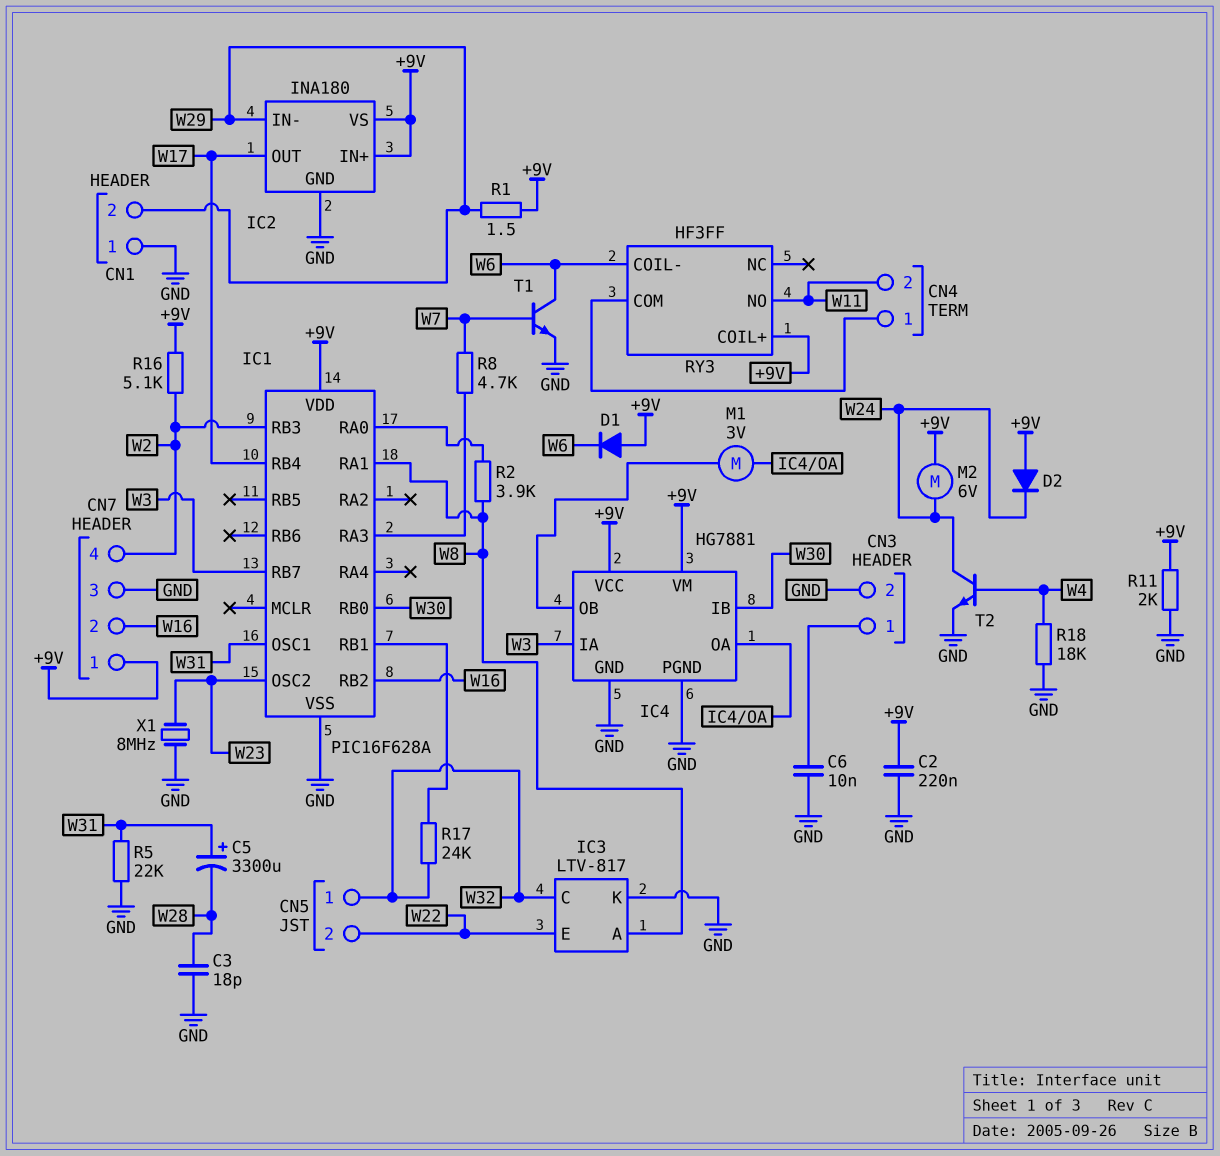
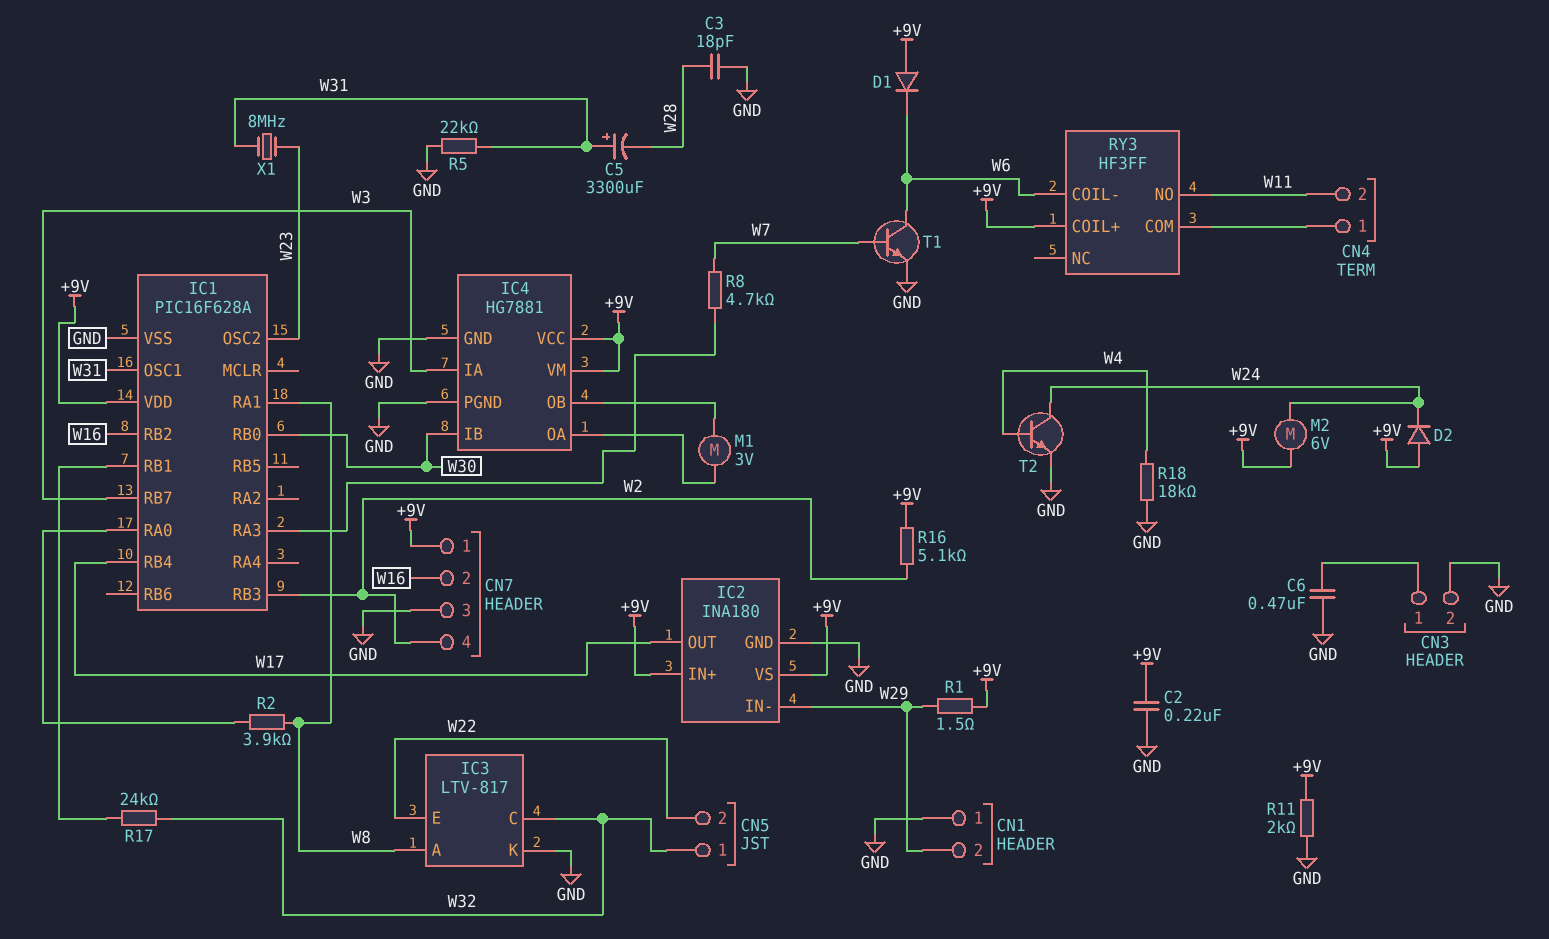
C6: 10nF (CN3/1, GND) -> 470nF (CN3/1, GND)
X1: 8MHz (GND, W23) -> 8MHz (W23, W31)

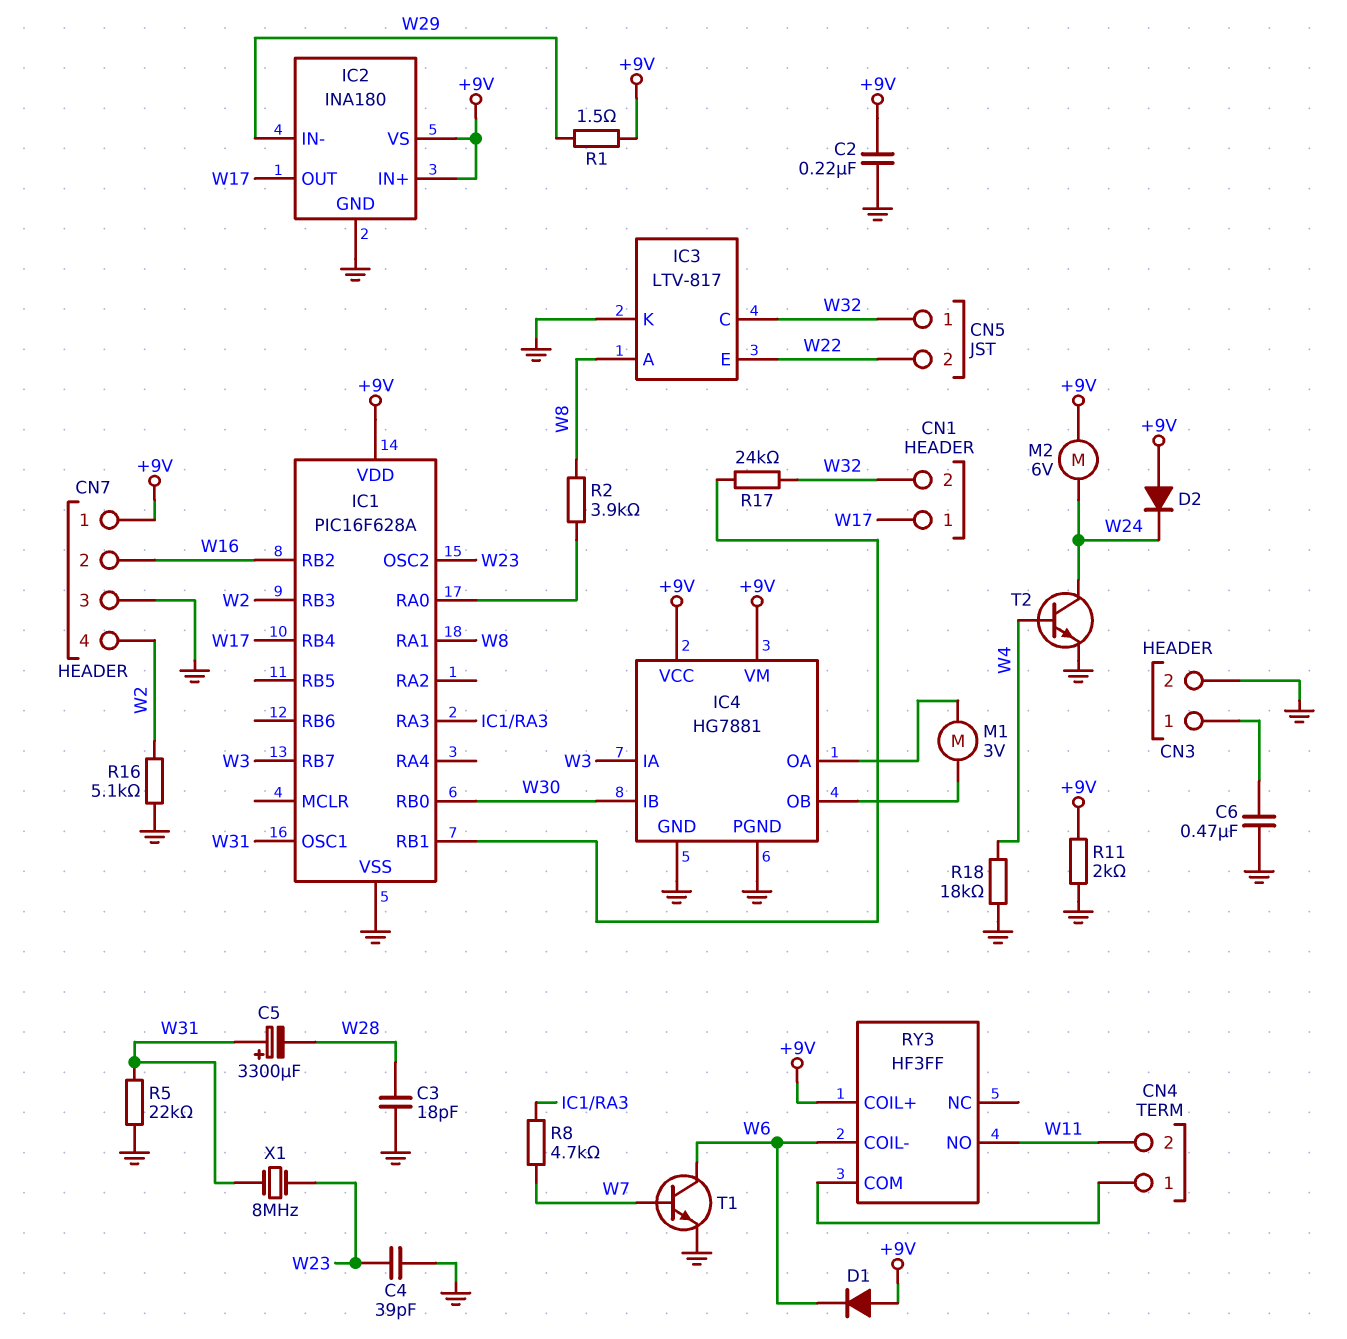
C4: none -> 39pF (GND, W23)
CN1 pin 1: GND -> W17
CN1 pin 2: W29 -> W32
R16: 5.1k (+9V, W2) -> 5.1k (GND, W2)

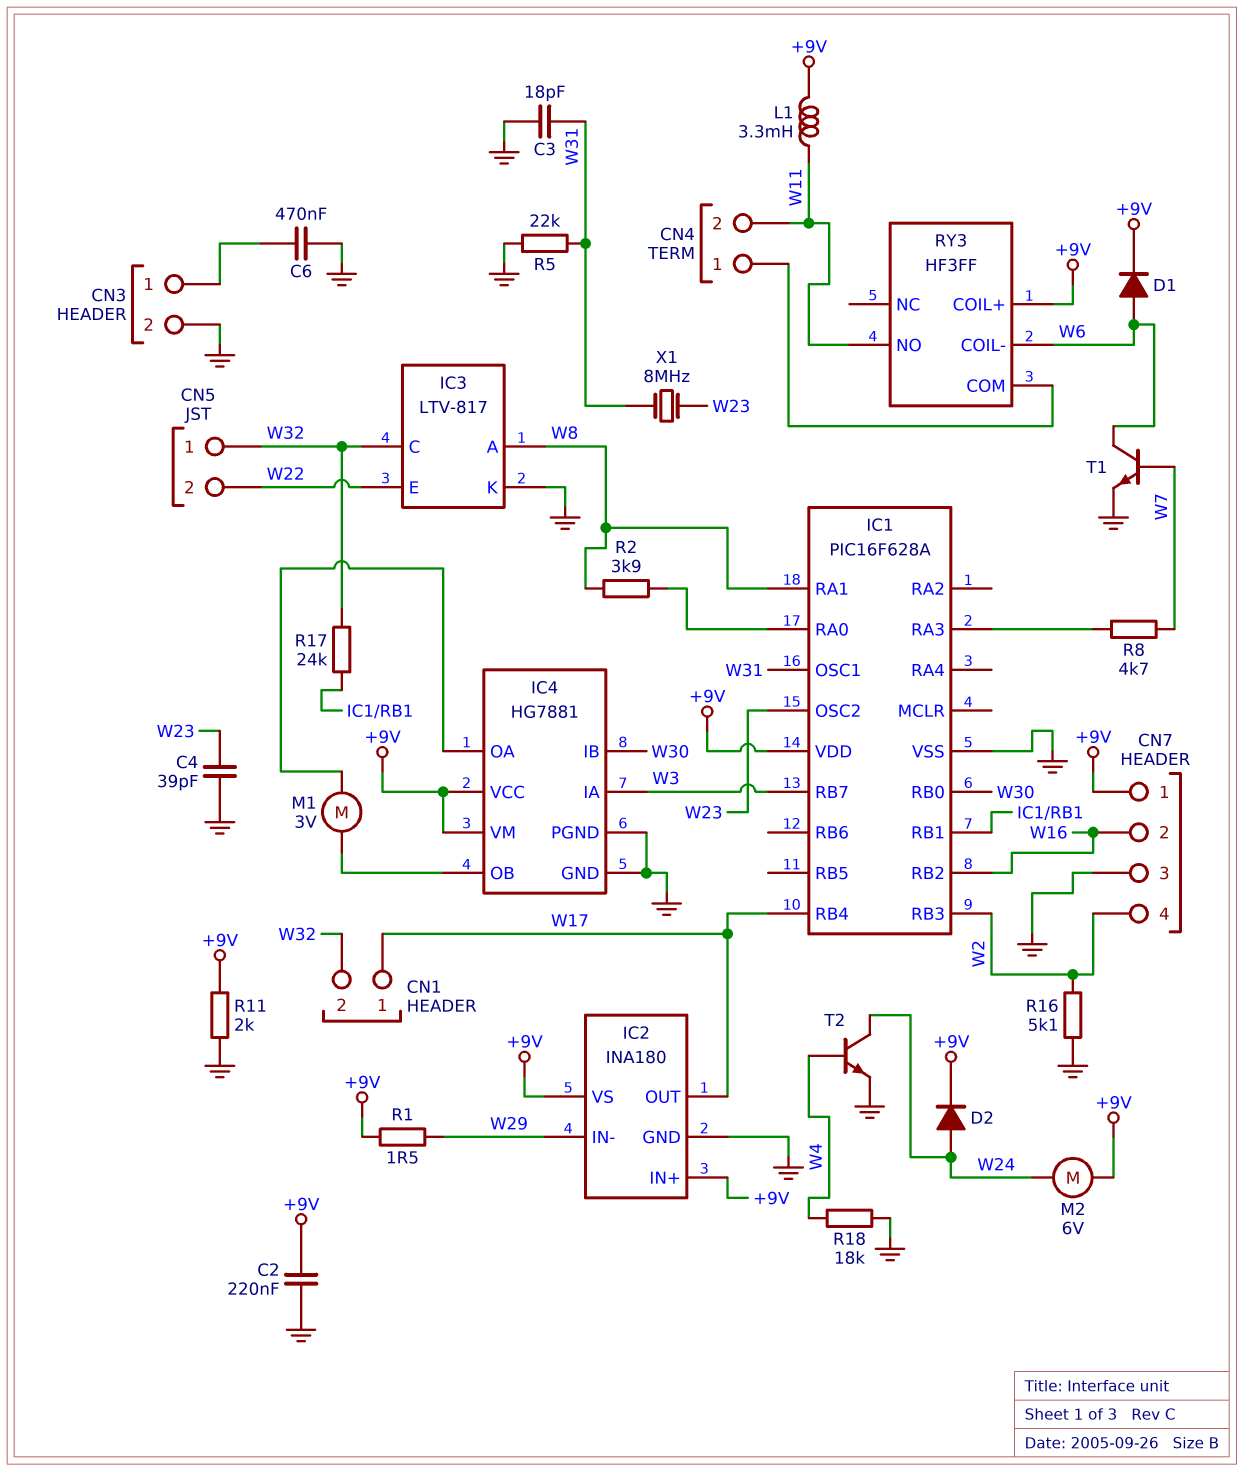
C3: 18pF (GND, W28) -> 18pF (GND, W31)
C5: 3300uF (plus W31, minus W28) -> none
D1: diode (A +9V, K W6) -> diode (A W6, K +9V)
D2: diode (A +9V, K W24) -> diode (A W24, K +9V)
L1: none -> 3.3mH (+9V, W11)

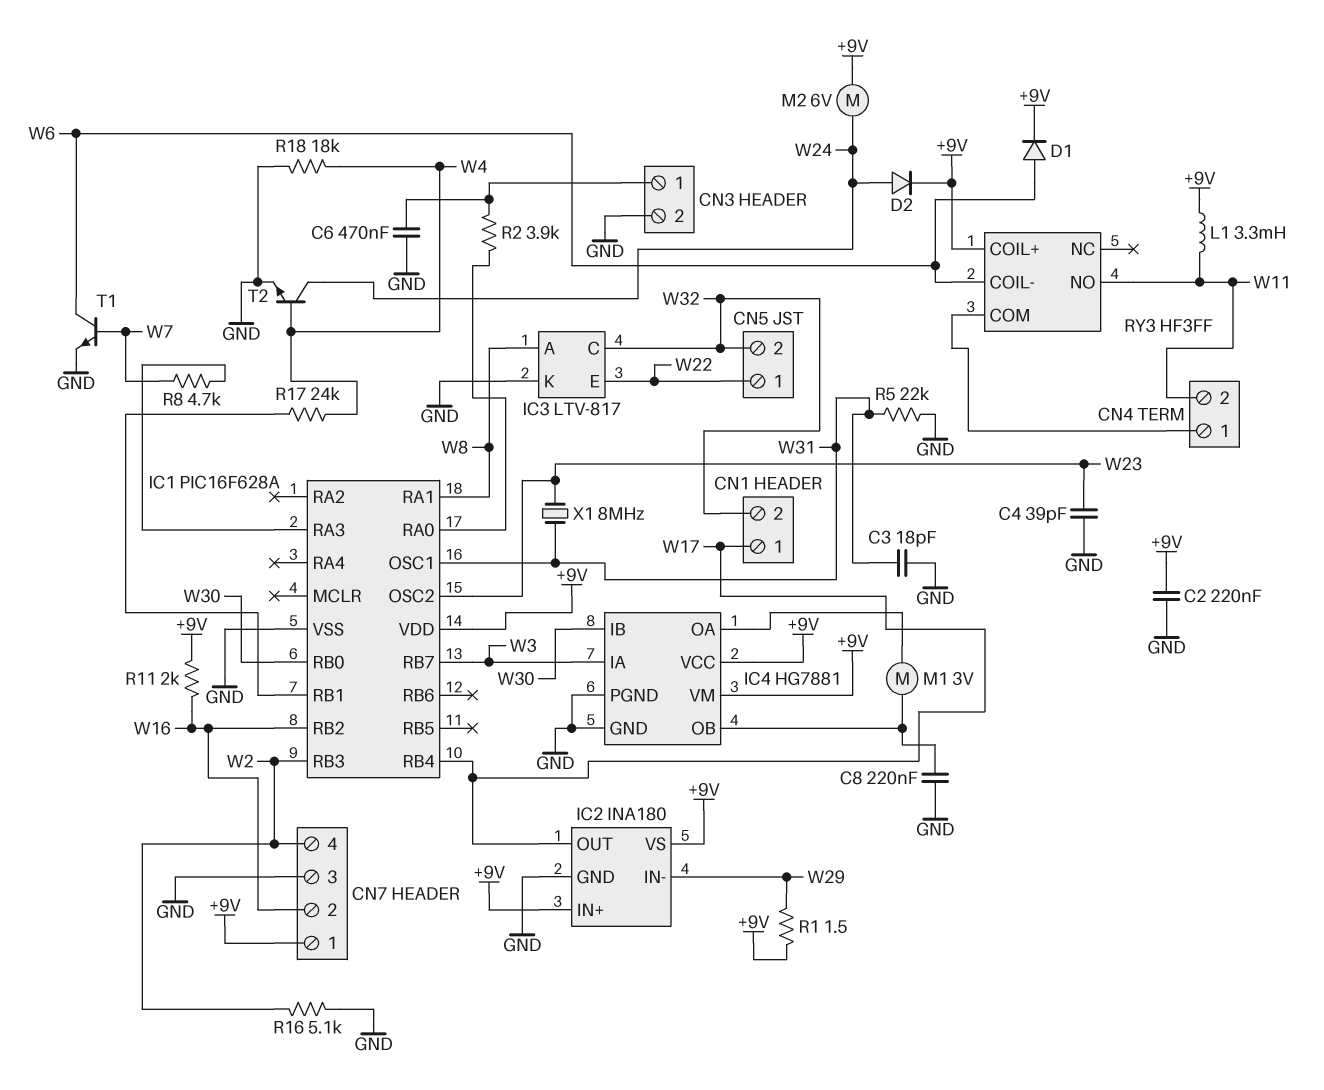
C8: none -> 220nF (GND, IC4/OB)
CN5 pin 1: W32 -> W22
CN5 pin 2: W22 -> W32
R2: 3.9k (IC1/RA0, W8) -> 3.9k (CN3/1, IC1/RA0)
R11: 2k (+9V, GND) -> 2k (+9V, W16)
R17: 24k (IC1/RB1, W32) -> 24k (IC1/RB1, W4)

